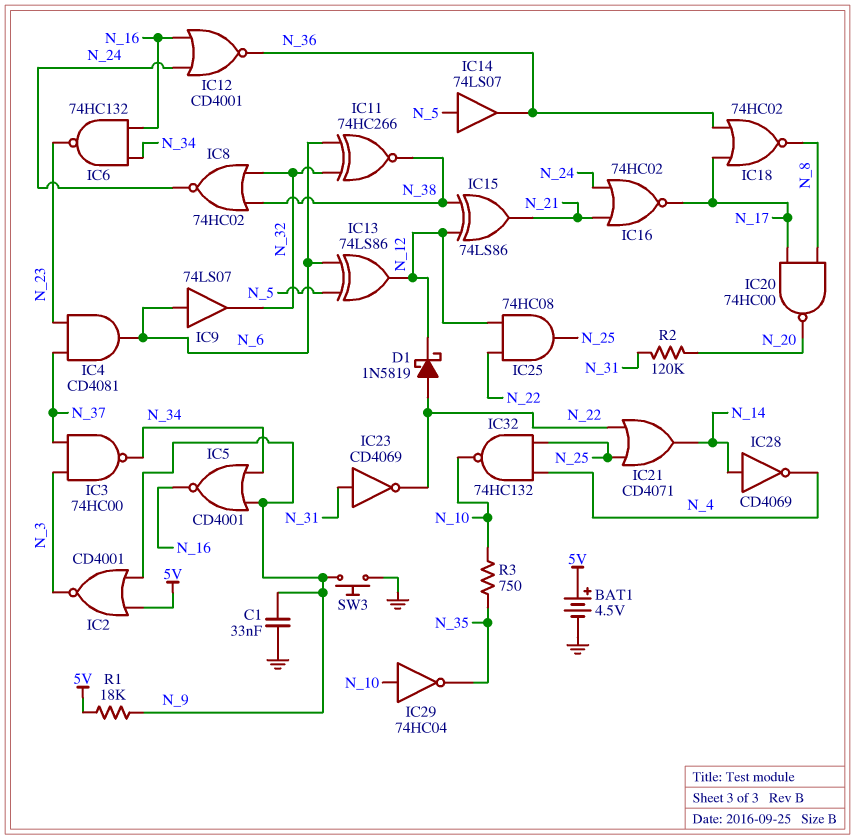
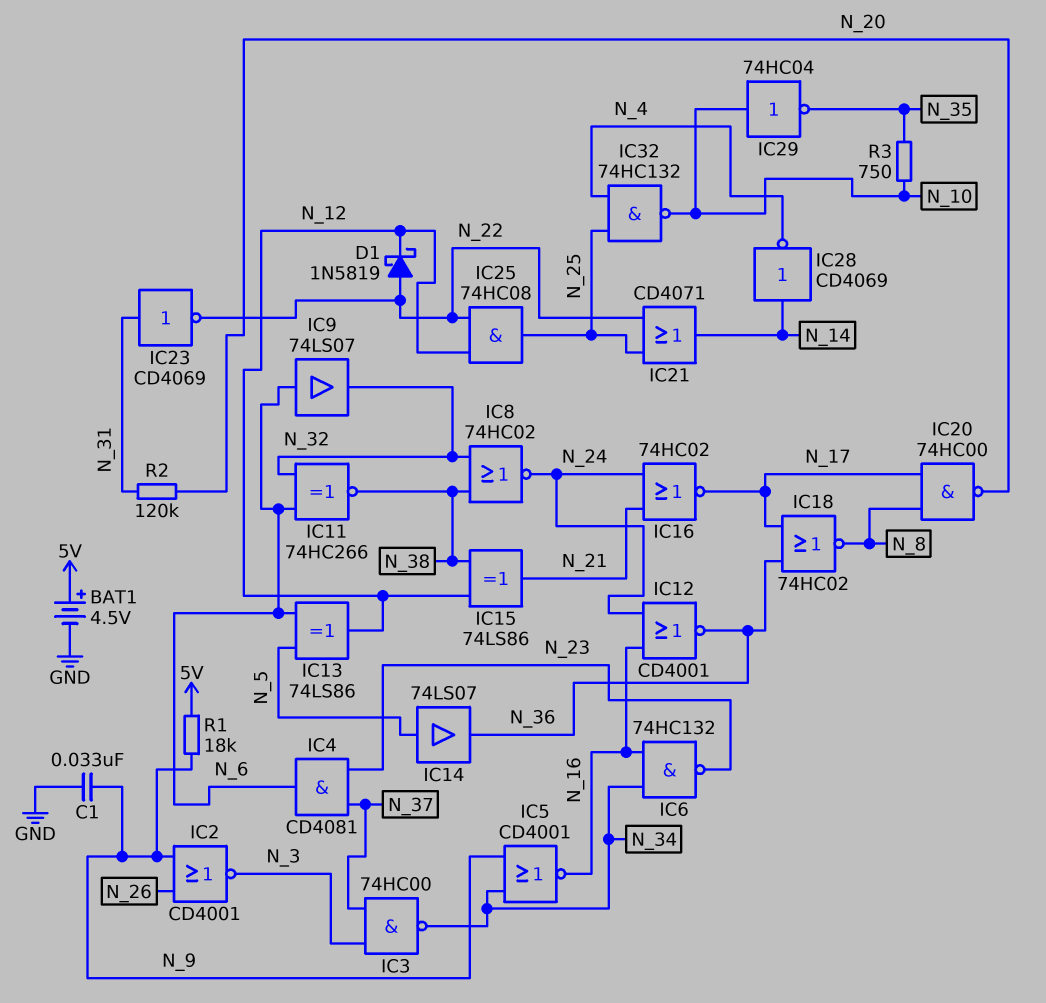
IC2: NOR CD4001 (in 5V, in N_9, out N_3) -> NOR CD4001 (in N_9, in N_26, out N_3)
SW3: button (GND, N_9) -> none

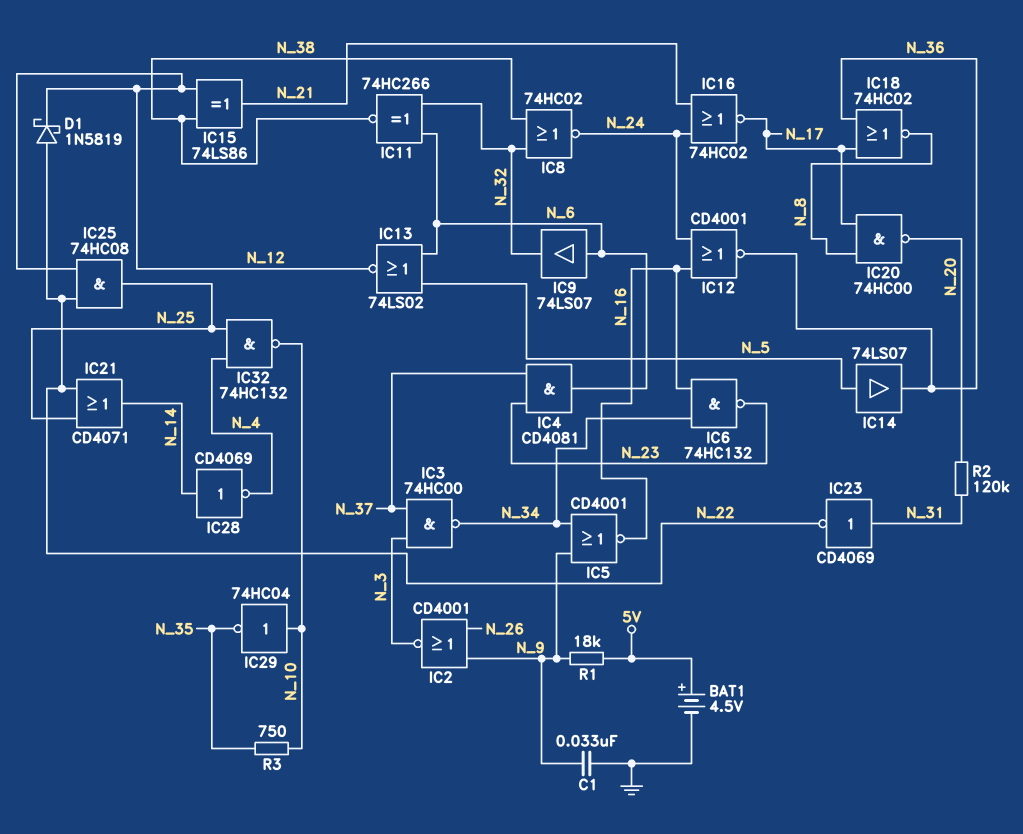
IC13: XOR 74LS86 (in N_5, in N_6, out N_12) -> NOR 74LS02 (in N_5, in N_6, out N_12)

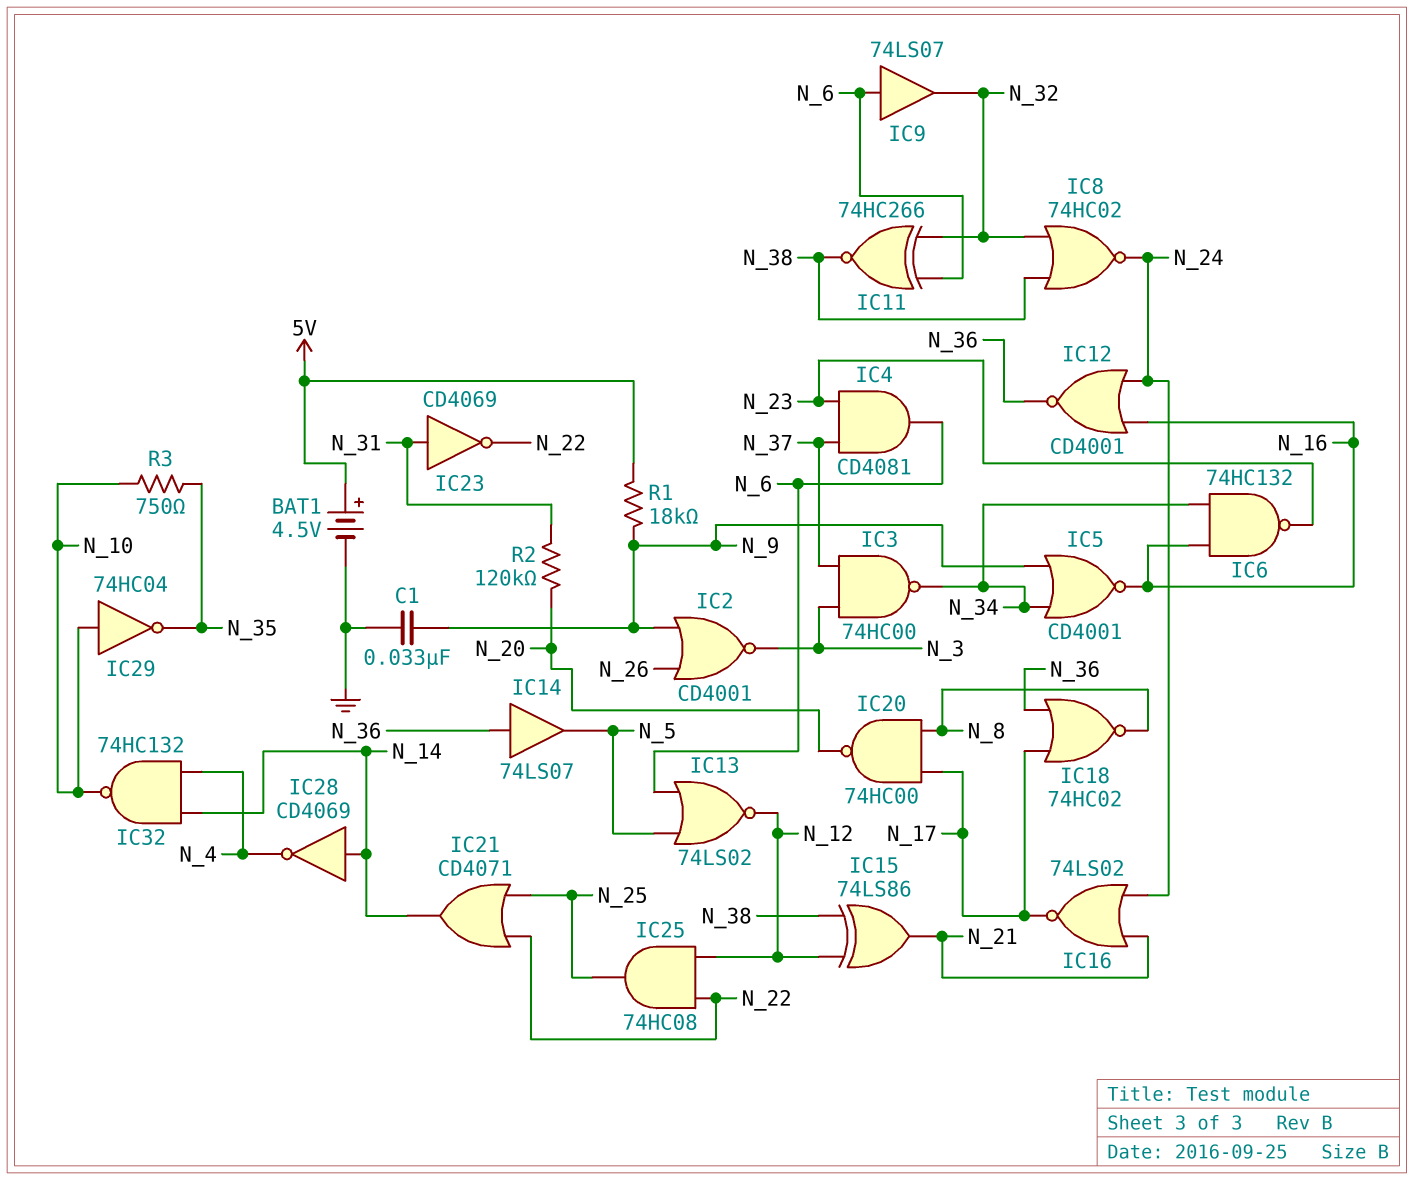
D1: schottky 1N5819 (A N_22, K N_12) -> none
IC14: buffer 74LS07 (in N_5, out N_36) -> buffer 74LS07 (in N_36, out N_5)
IC16: NOR 74HC02 (in N_21, in N_24, out N_17) -> NOR 74LS02 (in N_21, in N_24, out N_17)
IC32: NAND 74HC132 (in N_4, in N_25, out N_10) -> NAND 74HC132 (in N_4, in N_14, out N_10)

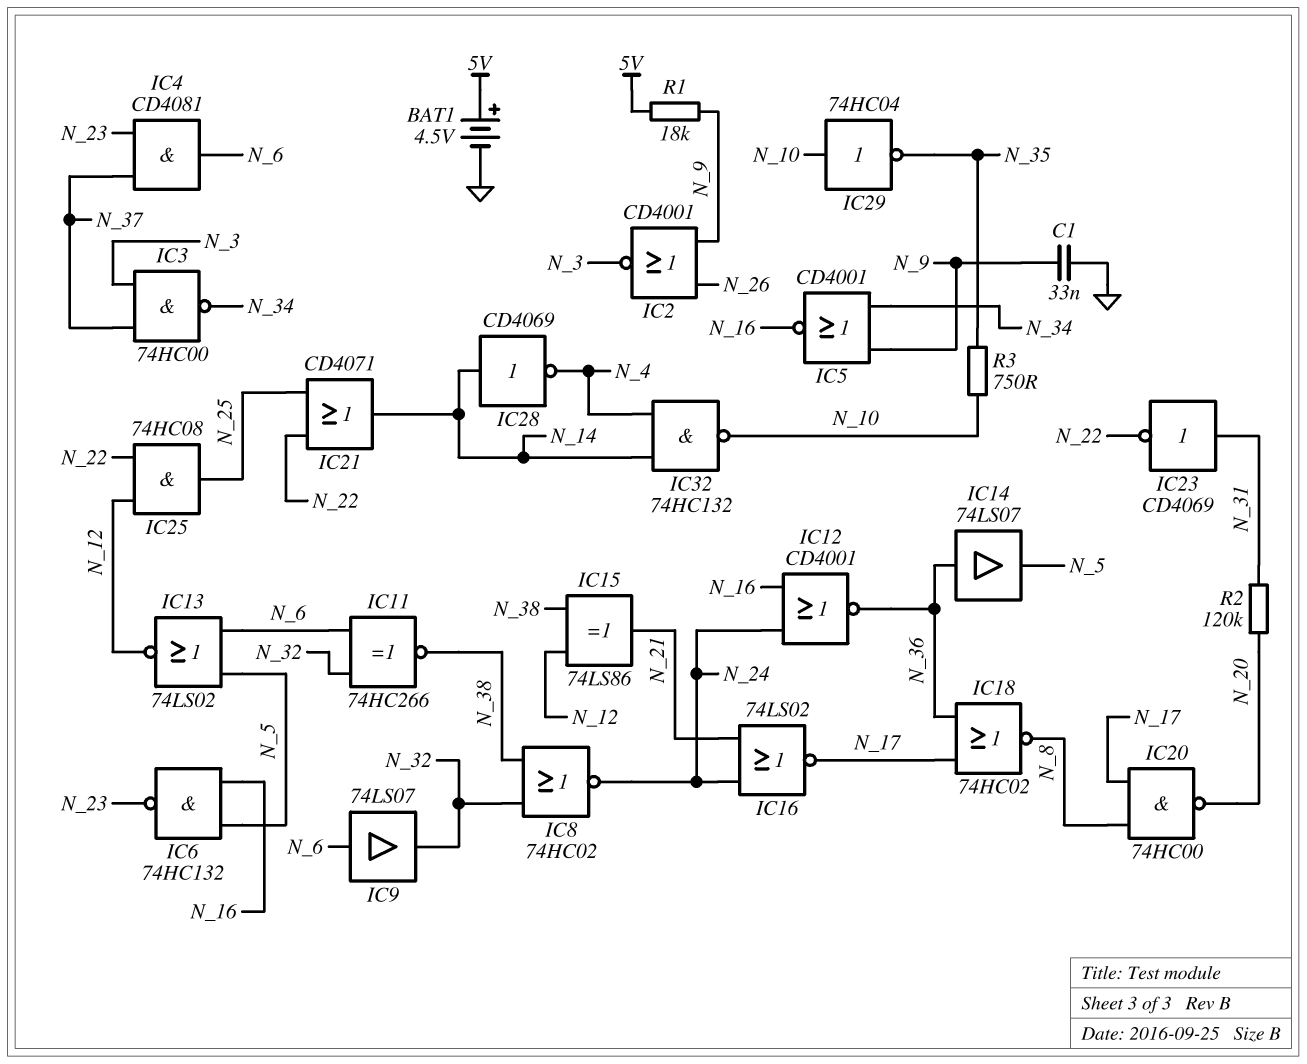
IC6: NAND 74HC132 (in N_16, in N_34, out N_23) -> NAND 74HC132 (in N_5, in N_16, out N_23)

